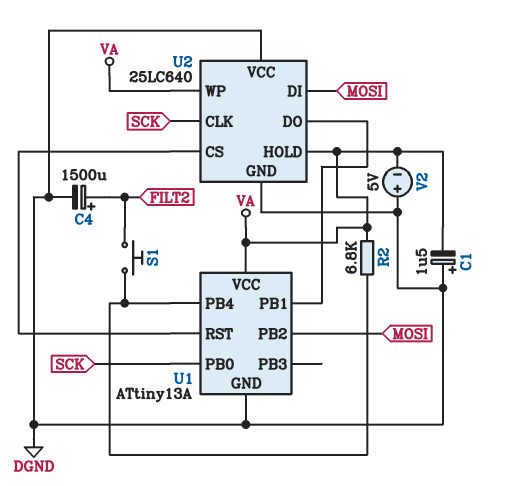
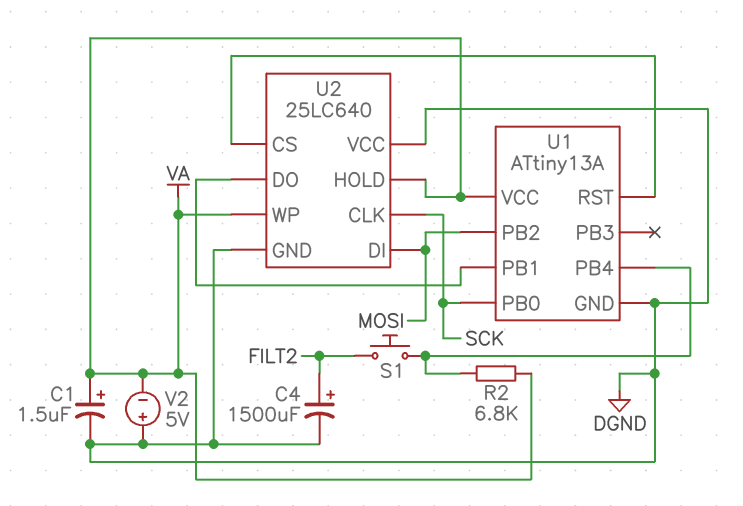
C1: 1.5uF (plus DGND, minus VA) -> 1.5uF (plus VA, minus DGND)

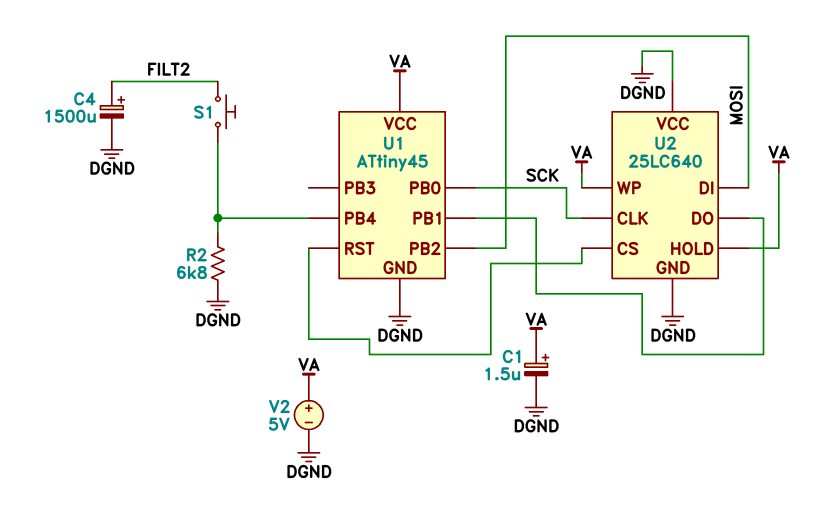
R2: 6.8k (U1/PB4, VA) -> 6.8k (DGND, U1/PB4)
U1: ATtiny13A -> ATtiny45
V2: 5V (plus DGND, minus VA) -> 5V (plus VA, minus DGND)

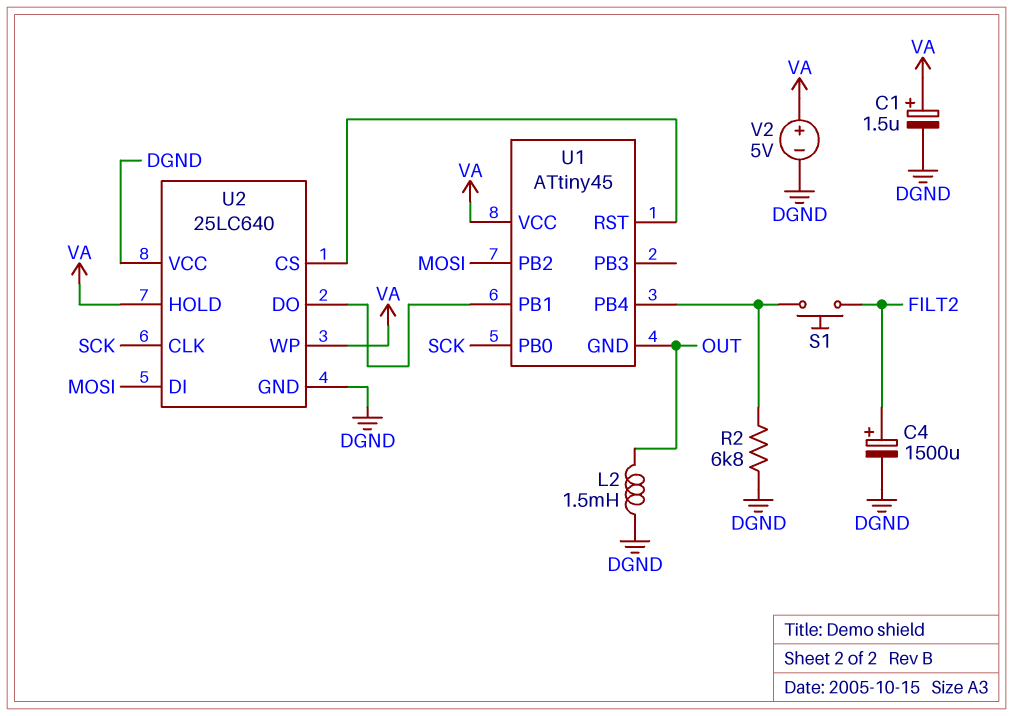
L2: none -> 1.5mH (DGND, OUT)
U1 pin GND: DGND -> OUT

